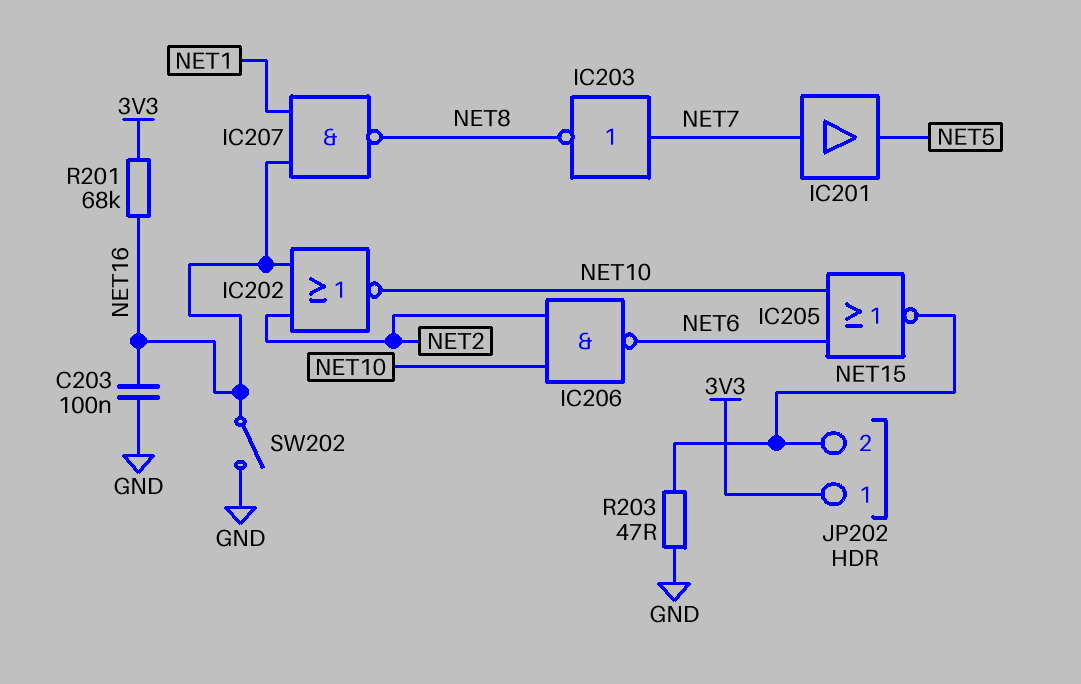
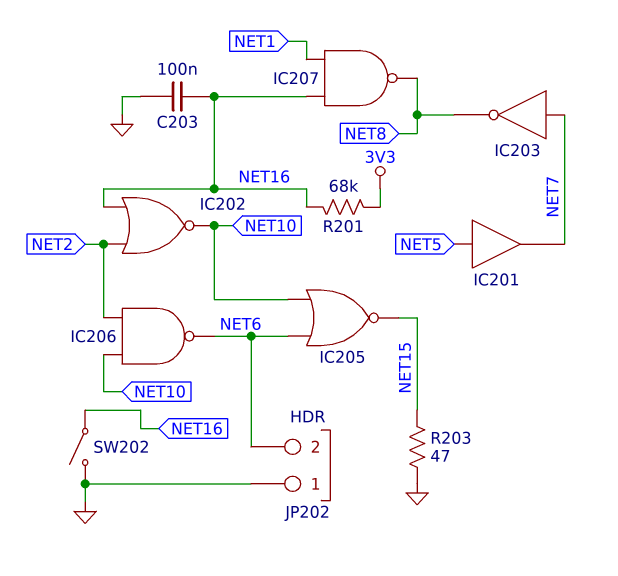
IC201: buffer (in NET7, out NET5) -> buffer (in NET5, out NET7)
JP202 pin 1: 3V3 -> GND
JP202 pin 2: NET15 -> NET6

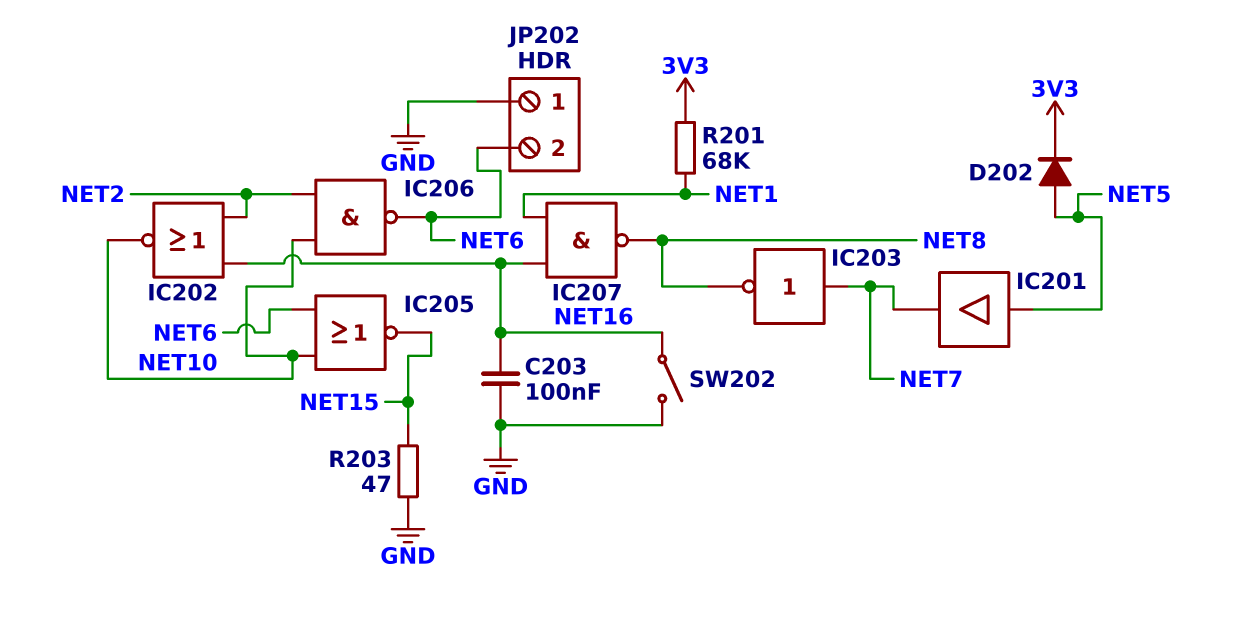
D202: none -> diode (A NET5, K 3V3)
R201: 68k (3V3, NET16) -> 68k (3V3, NET1)

